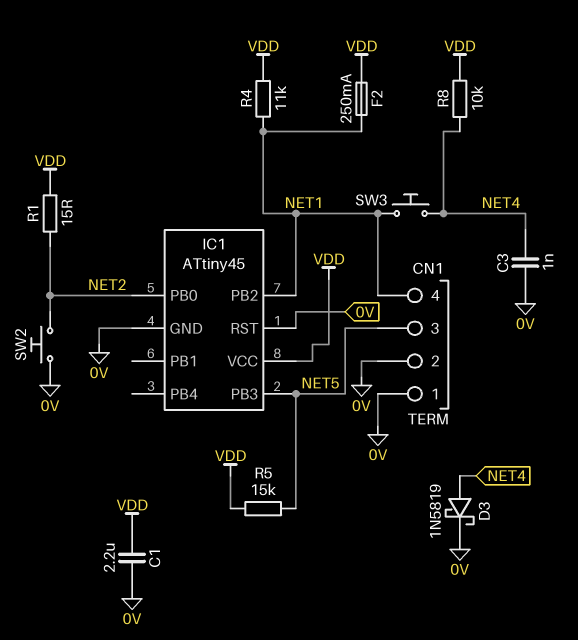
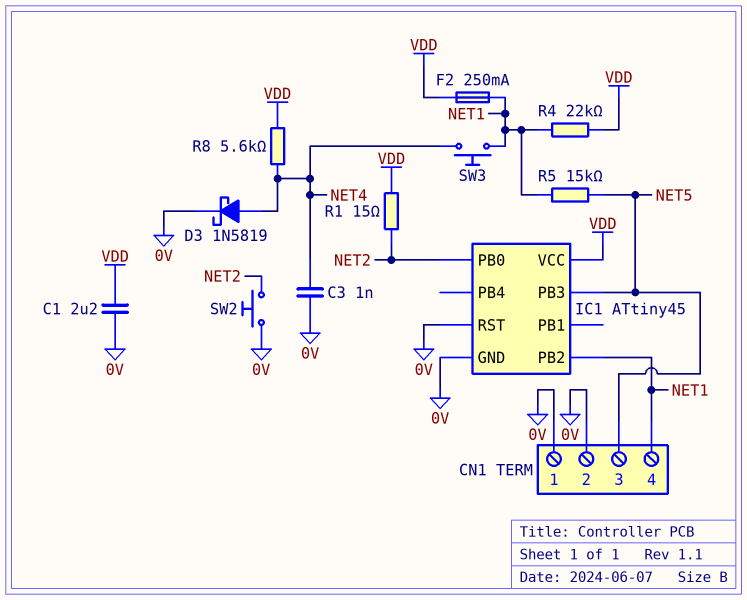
R4: 11k (NET1, VDD) -> 22k (NET1, VDD)
R5: 15k (NET5, VDD) -> 15k (NET1, NET5)
R8: 10k (NET4, VDD) -> 5.6k (NET4, VDD)

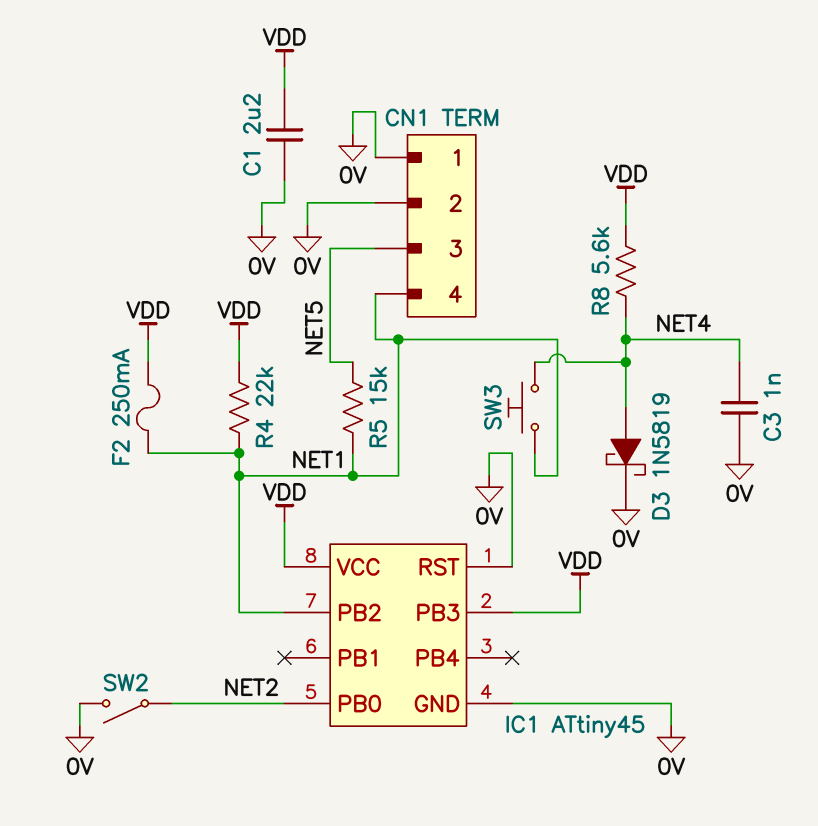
IC1 pin PB3: NET5 -> VDD
R1: 15 (NET2, VDD) -> none
SW2: button (0V, NET2) -> switch (0V, NET2)

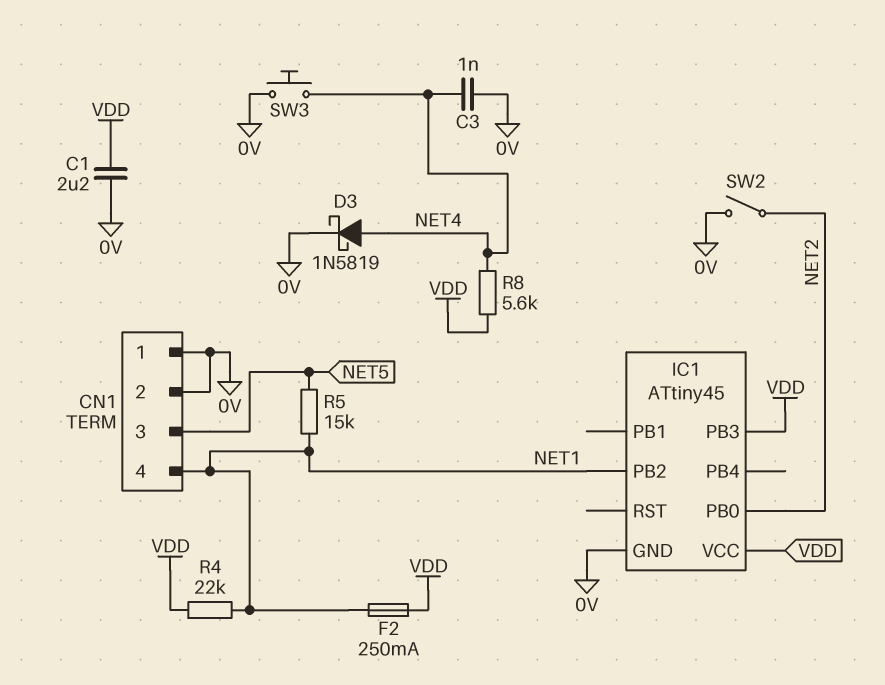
IC1 pin RST: 0V -> none
SW3: button (NET1, NET4) -> button (0V, NET4)

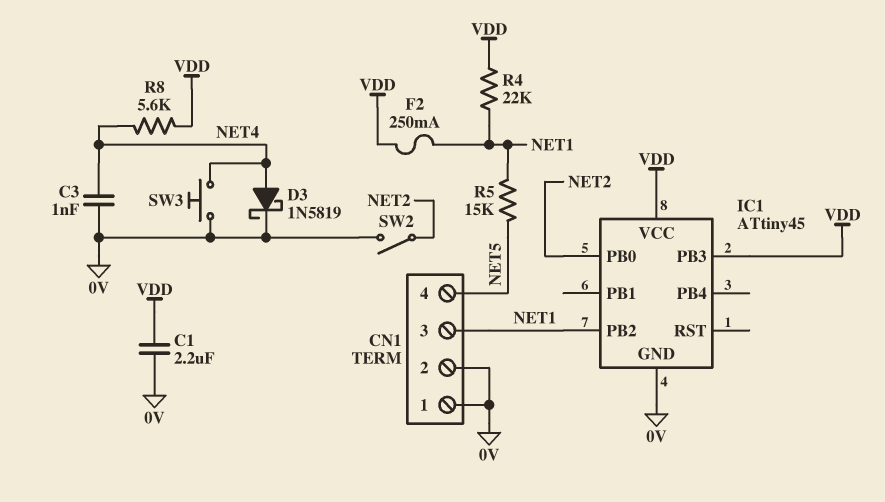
CN1 pin 3: NET5 -> NET1
CN1 pin 4: NET1 -> NET5

